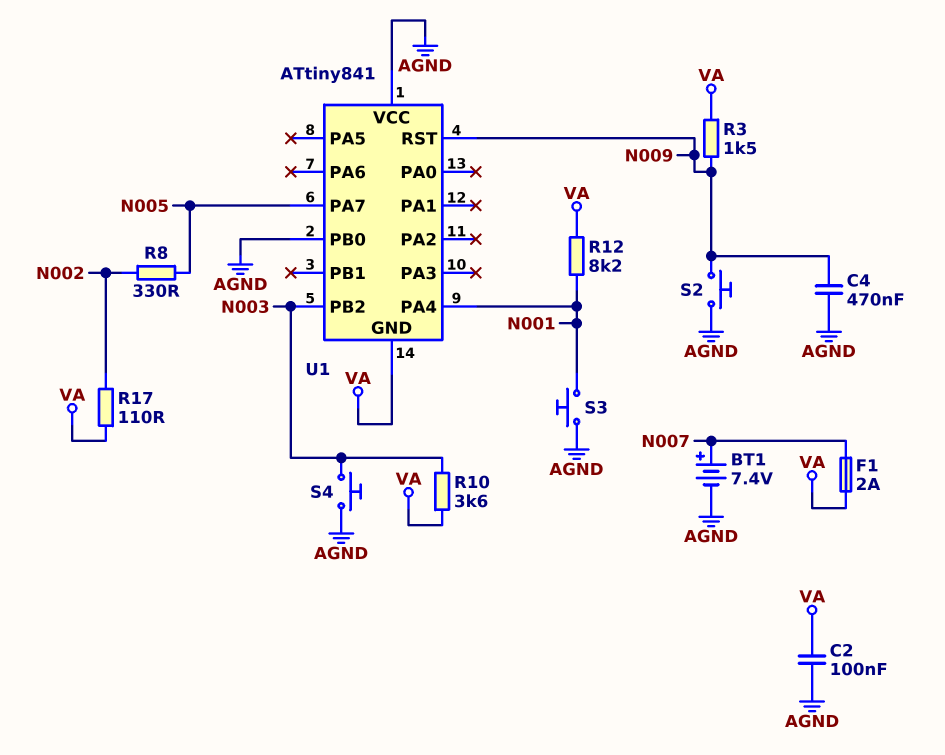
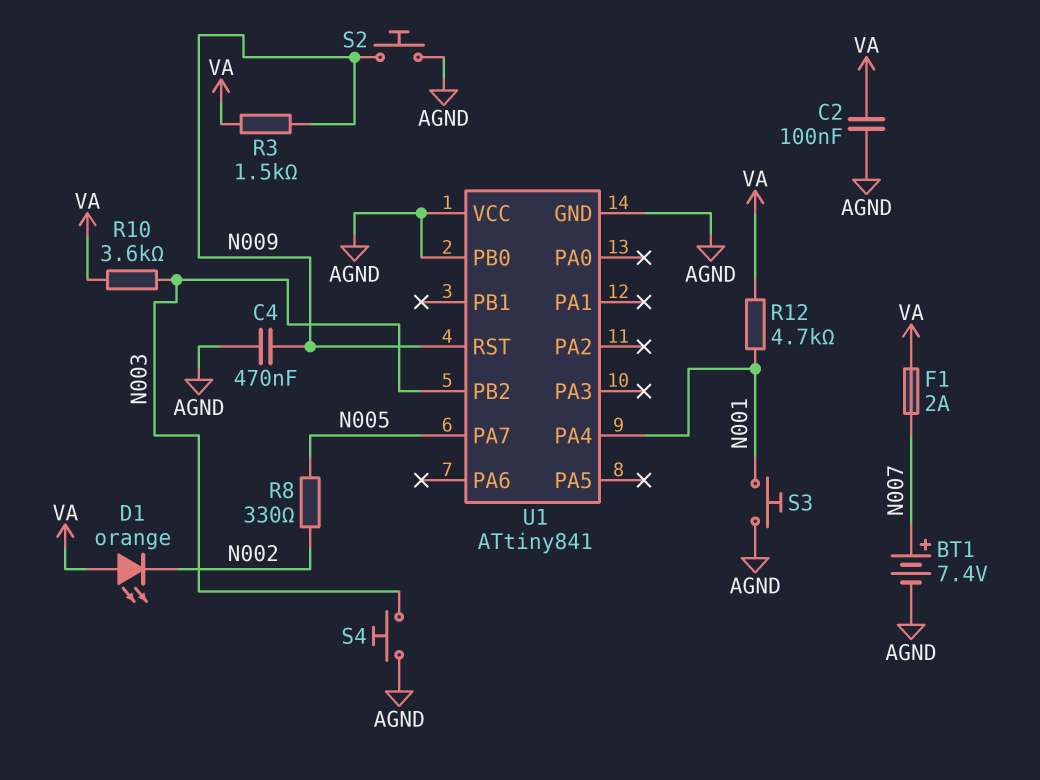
D1: none -> LED orange (A VA, K N002)
R12: 8.2k (N001, VA) -> 4.7k (N001, VA)
R17: 110 (N002, VA) -> none
U1 pin GND: VA -> AGND

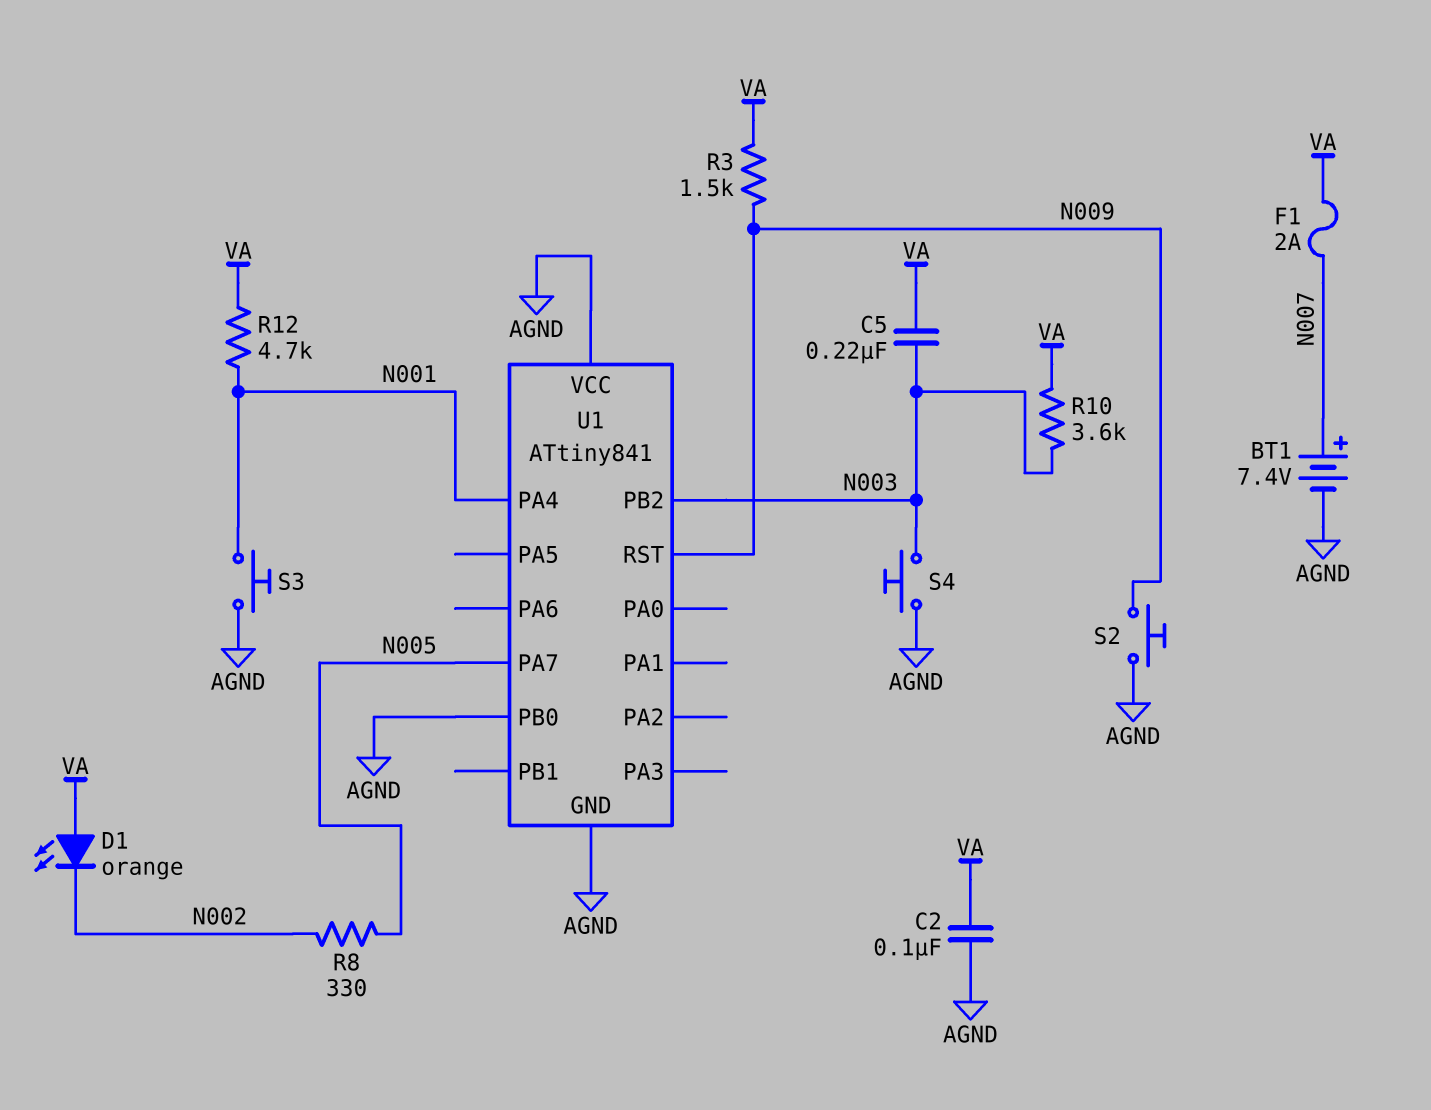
C4: 470nF (AGND, N009) -> none
C5: none -> 220nF (N003, VA)

